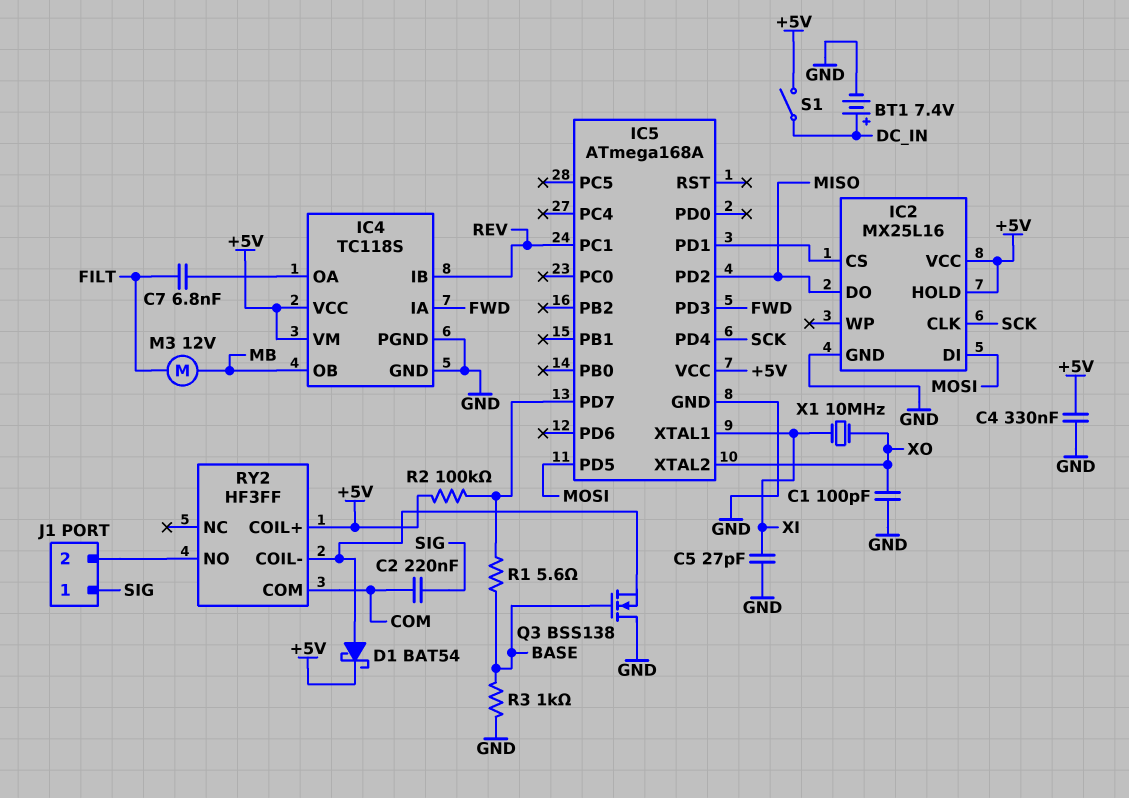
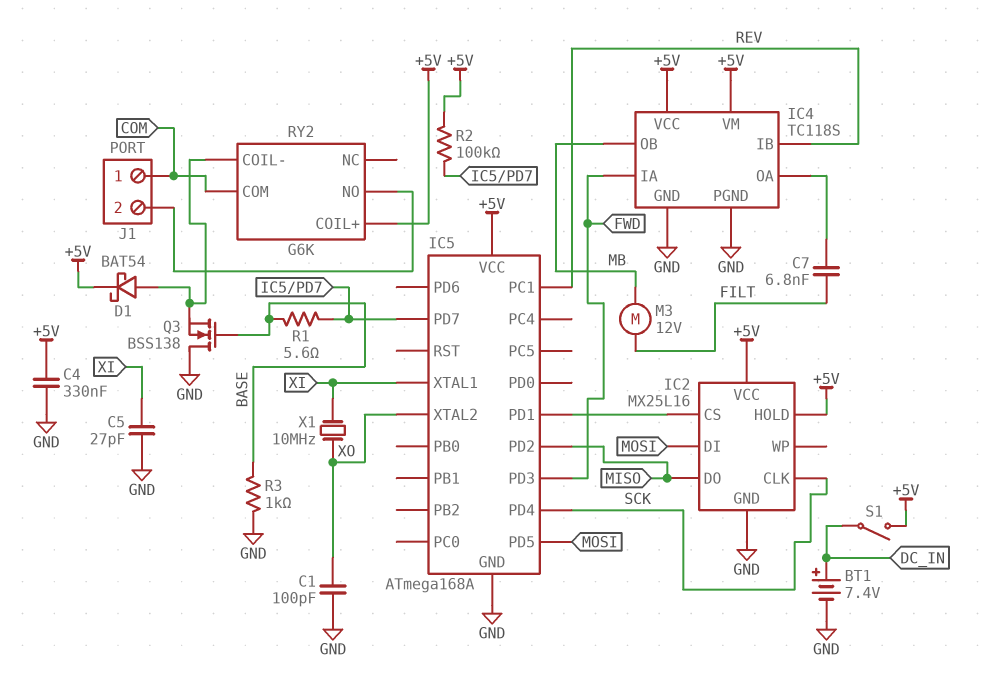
C2: 220nF (COM, SIG) -> none
J1 pin 1: SIG -> COM
RY2: HF3FF -> G6K

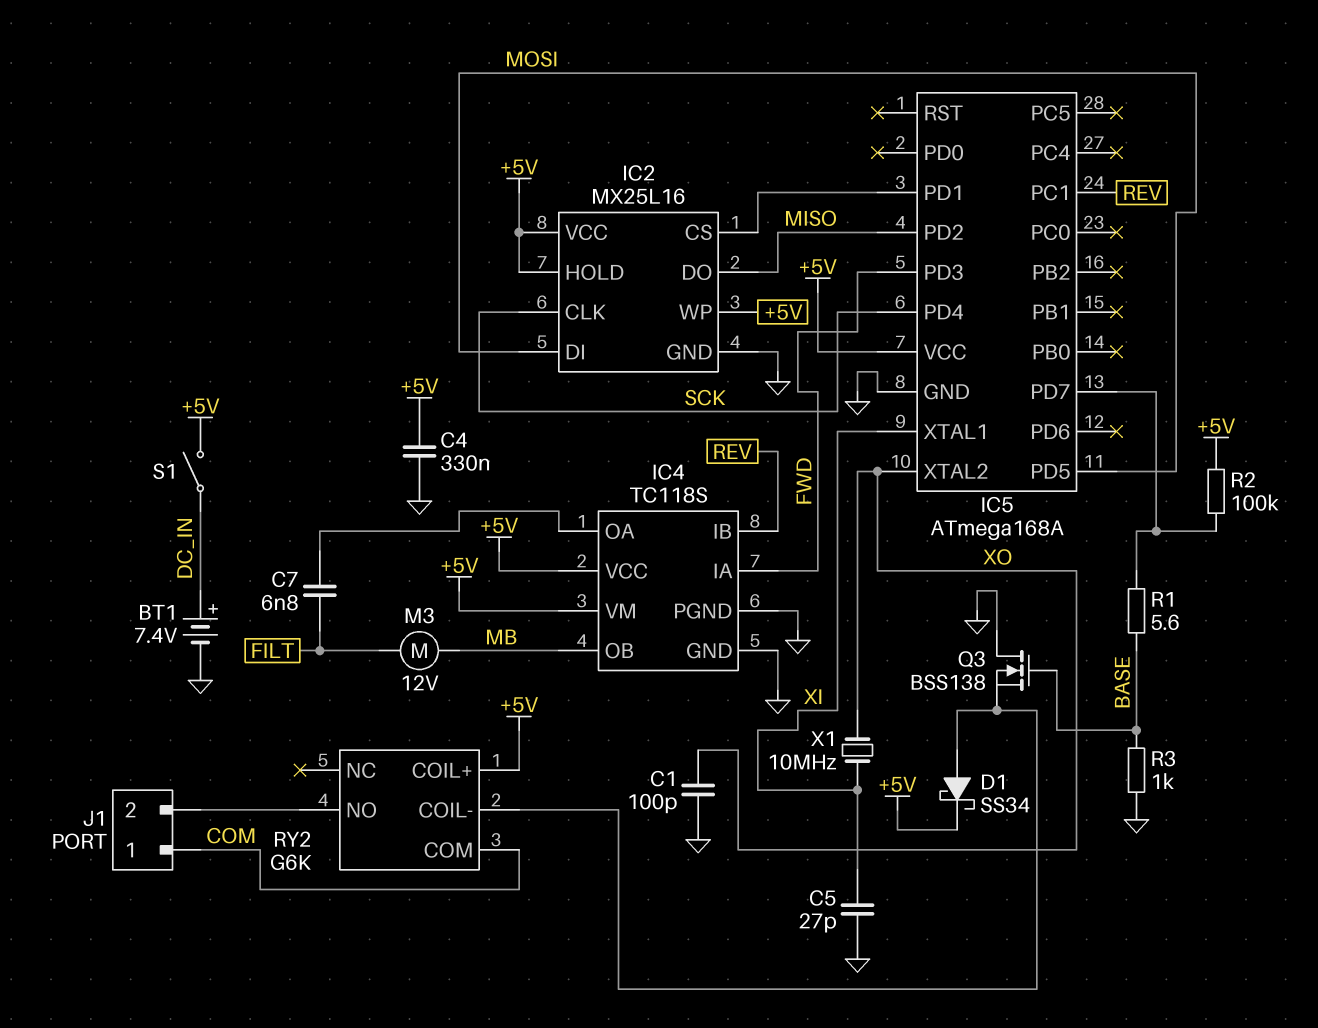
D1: schottky BAT54 (A RY2/COIL-, K +5V) -> schottky SS34 (A RY2/COIL-, K +5V)
IC2 pin WP: none -> +5V

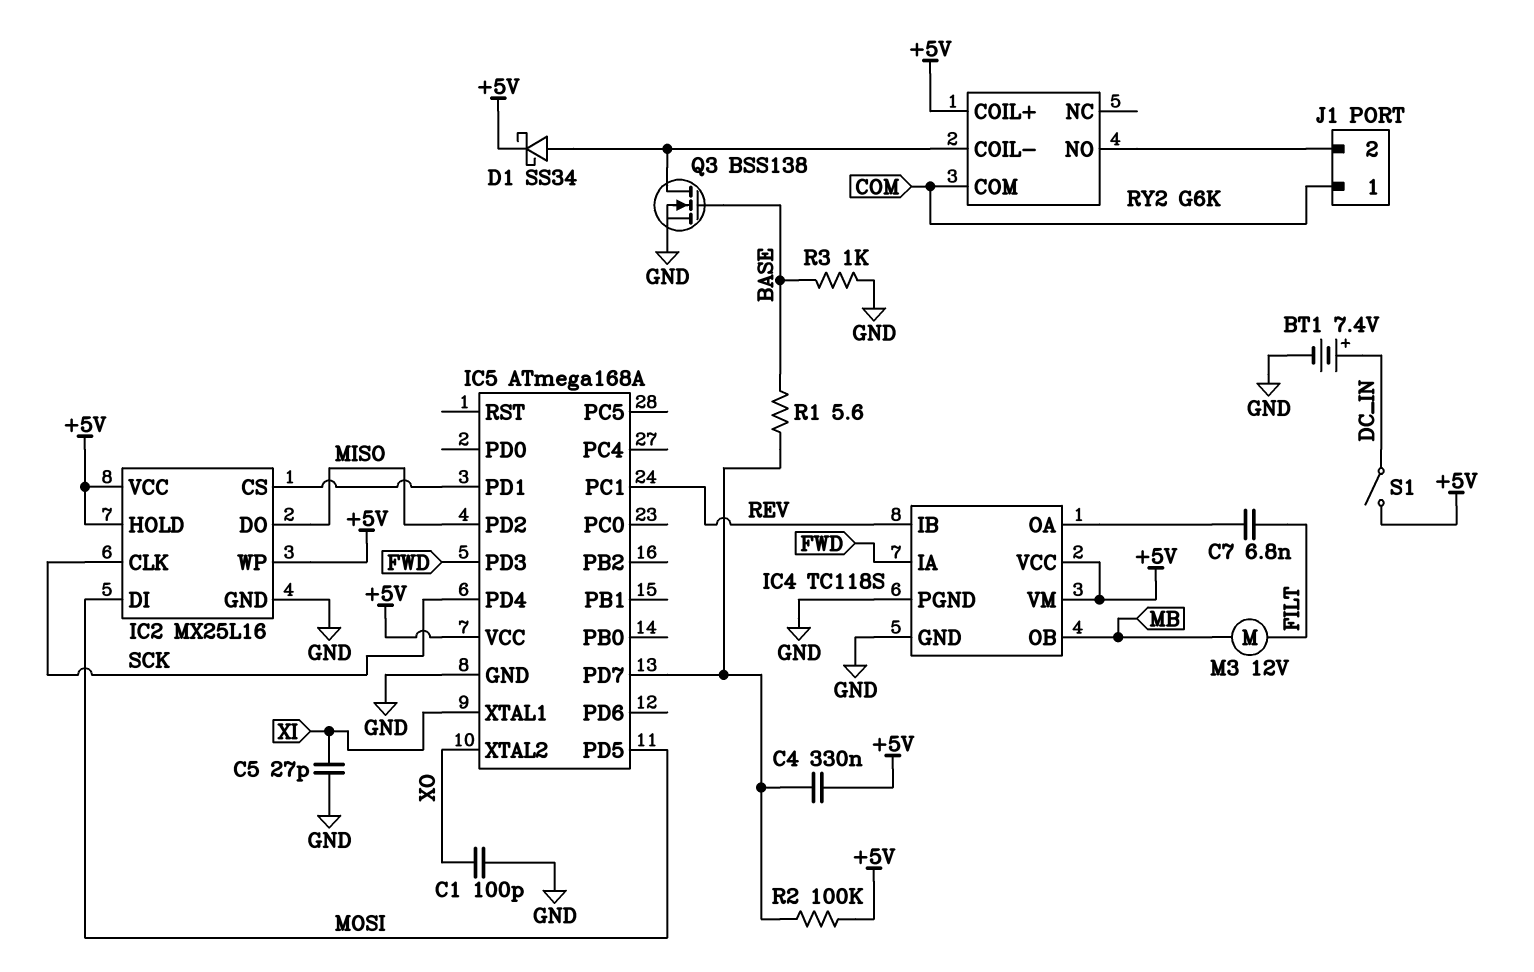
C4: 330nF (+5V, GND) -> 330nF (+5V, IC5/PD7)
Q3: NMOS BSS138 (G BASE, D GND, S RY2/COIL-) -> NMOS BSS138 (G BASE, D RY2/COIL-, S GND)
X1: 10MHz (XI, XO) -> none

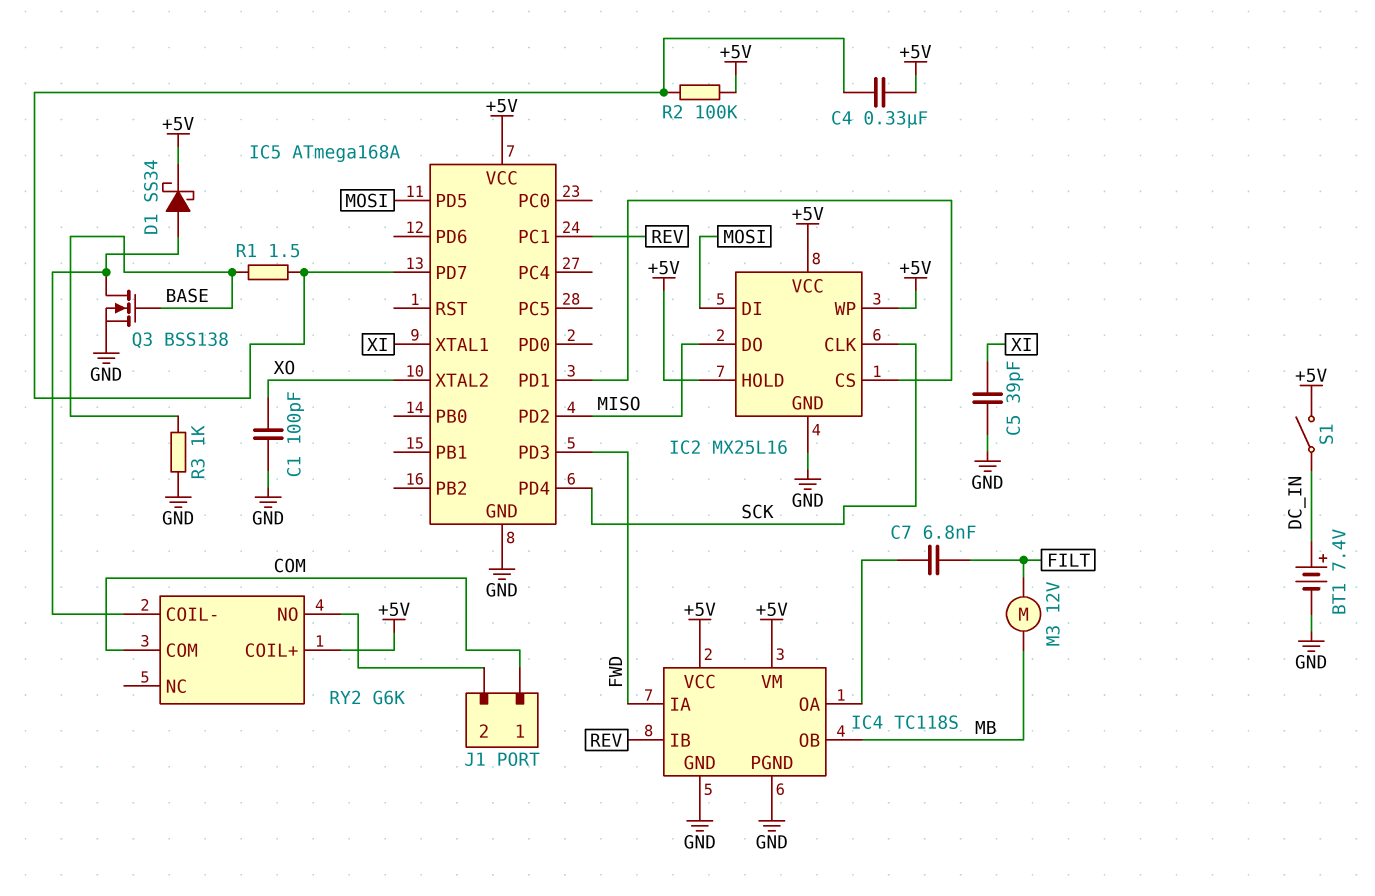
C5: 27pF (GND, XI) -> 39pF (GND, XI)
R1: 5.6 (BASE, IC5/PD7) -> 1.5 (BASE, IC5/PD7)

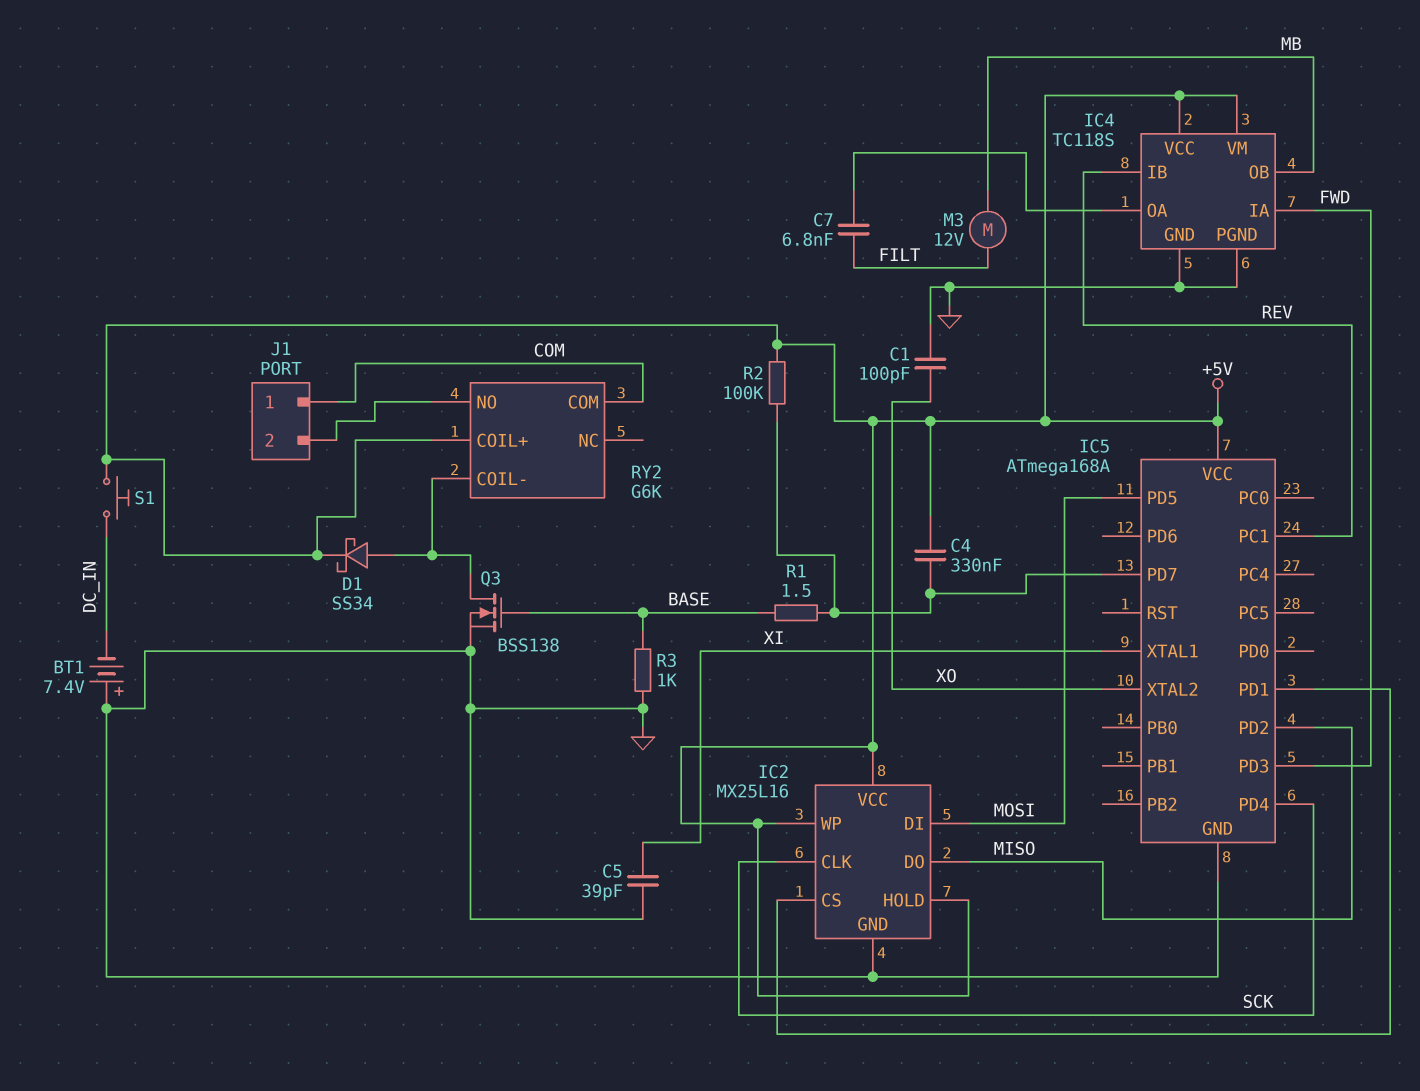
BT1: 7.4V (plus DC_IN, minus GND) -> 7.4V (plus GND, minus DC_IN)
S1: switch (+5V, DC_IN) -> button (+5V, DC_IN)

